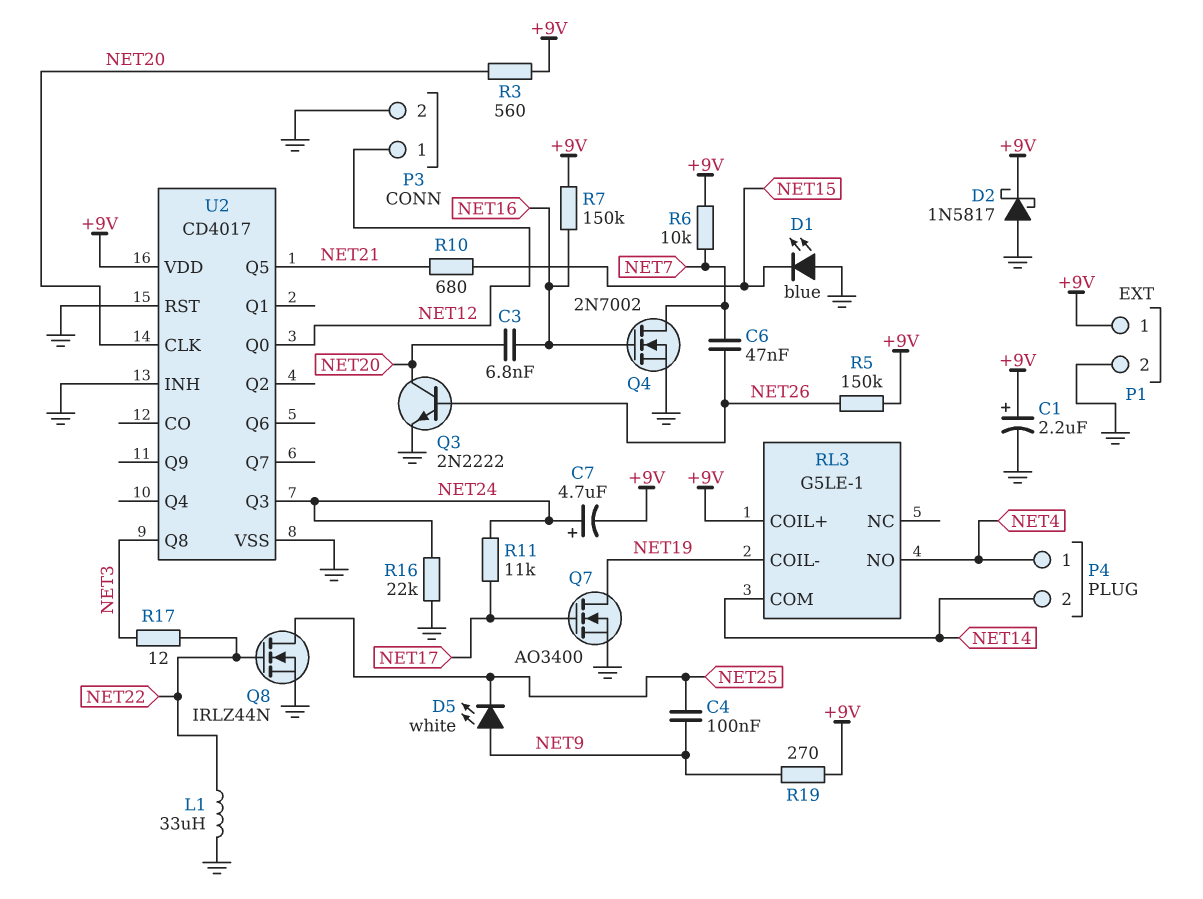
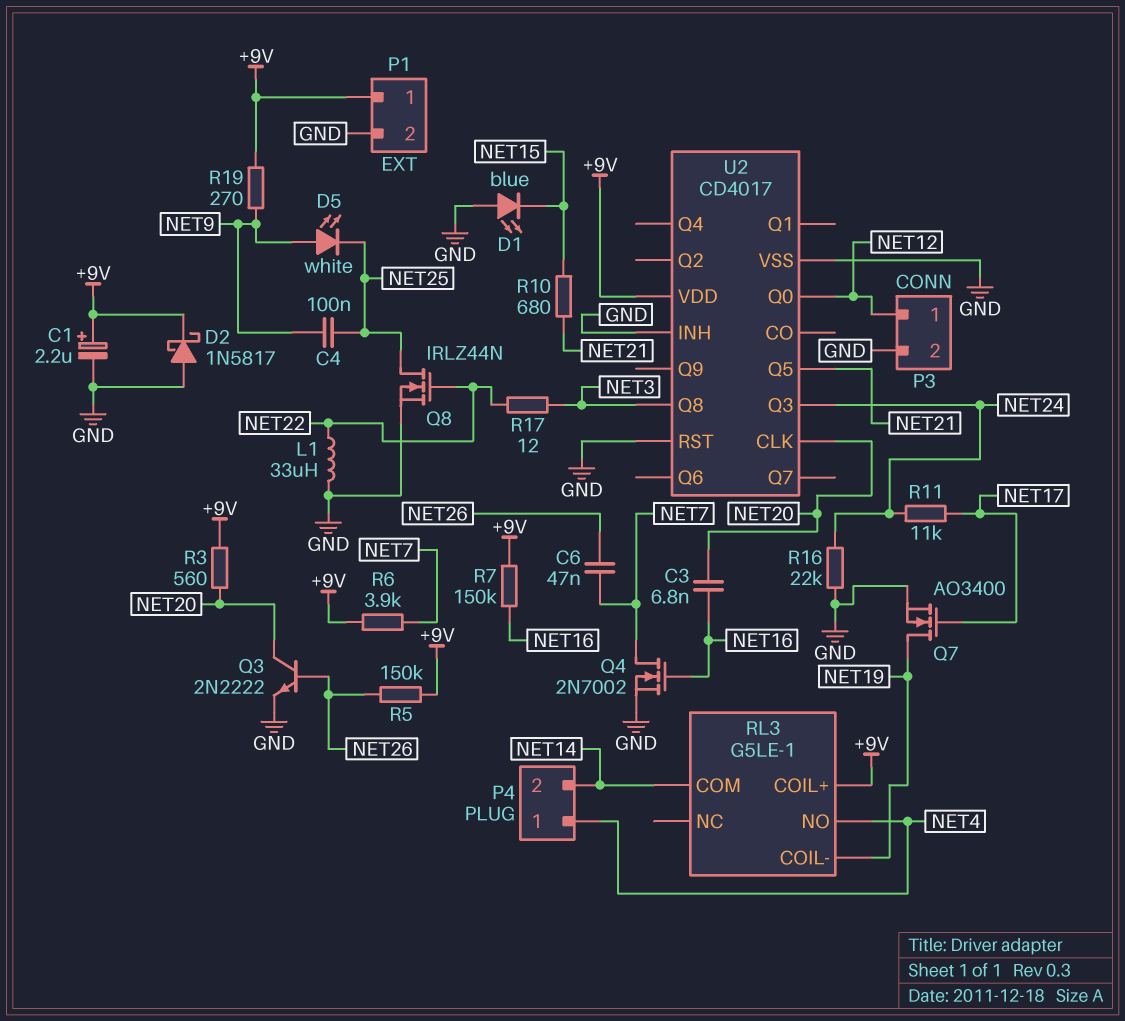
C7: 4.7uF (plus NET24, minus +9V) -> none
R6: 10k (+9V, NET7) -> 3.9k (+9V, NET7)

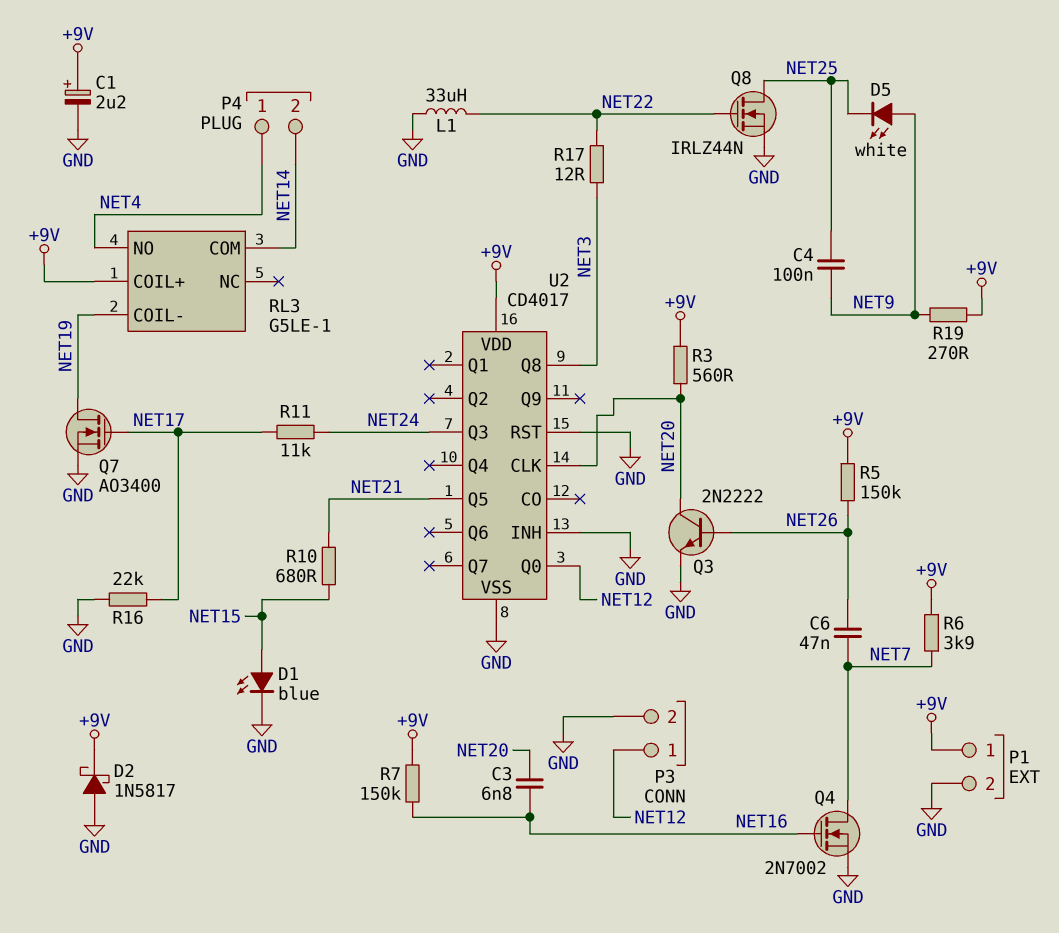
D1: LED blue (A GND, K NET15) -> LED blue (A NET15, K GND)
R16: 22k (GND, NET24) -> 22k (GND, NET17)

